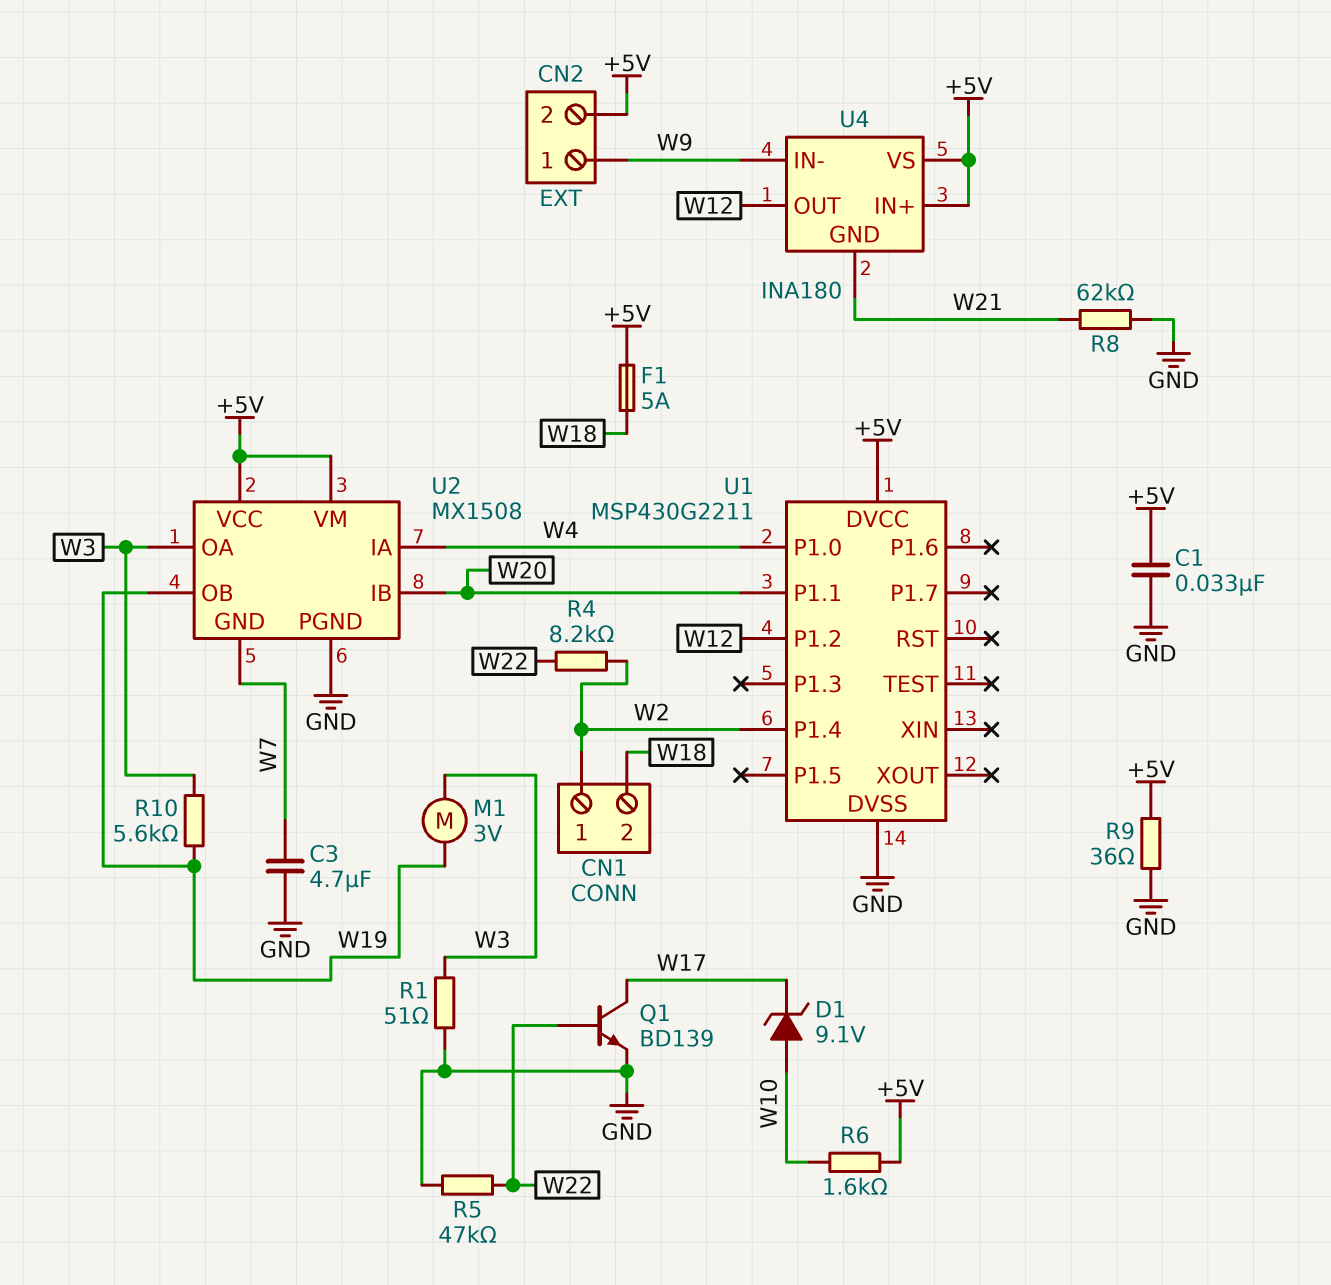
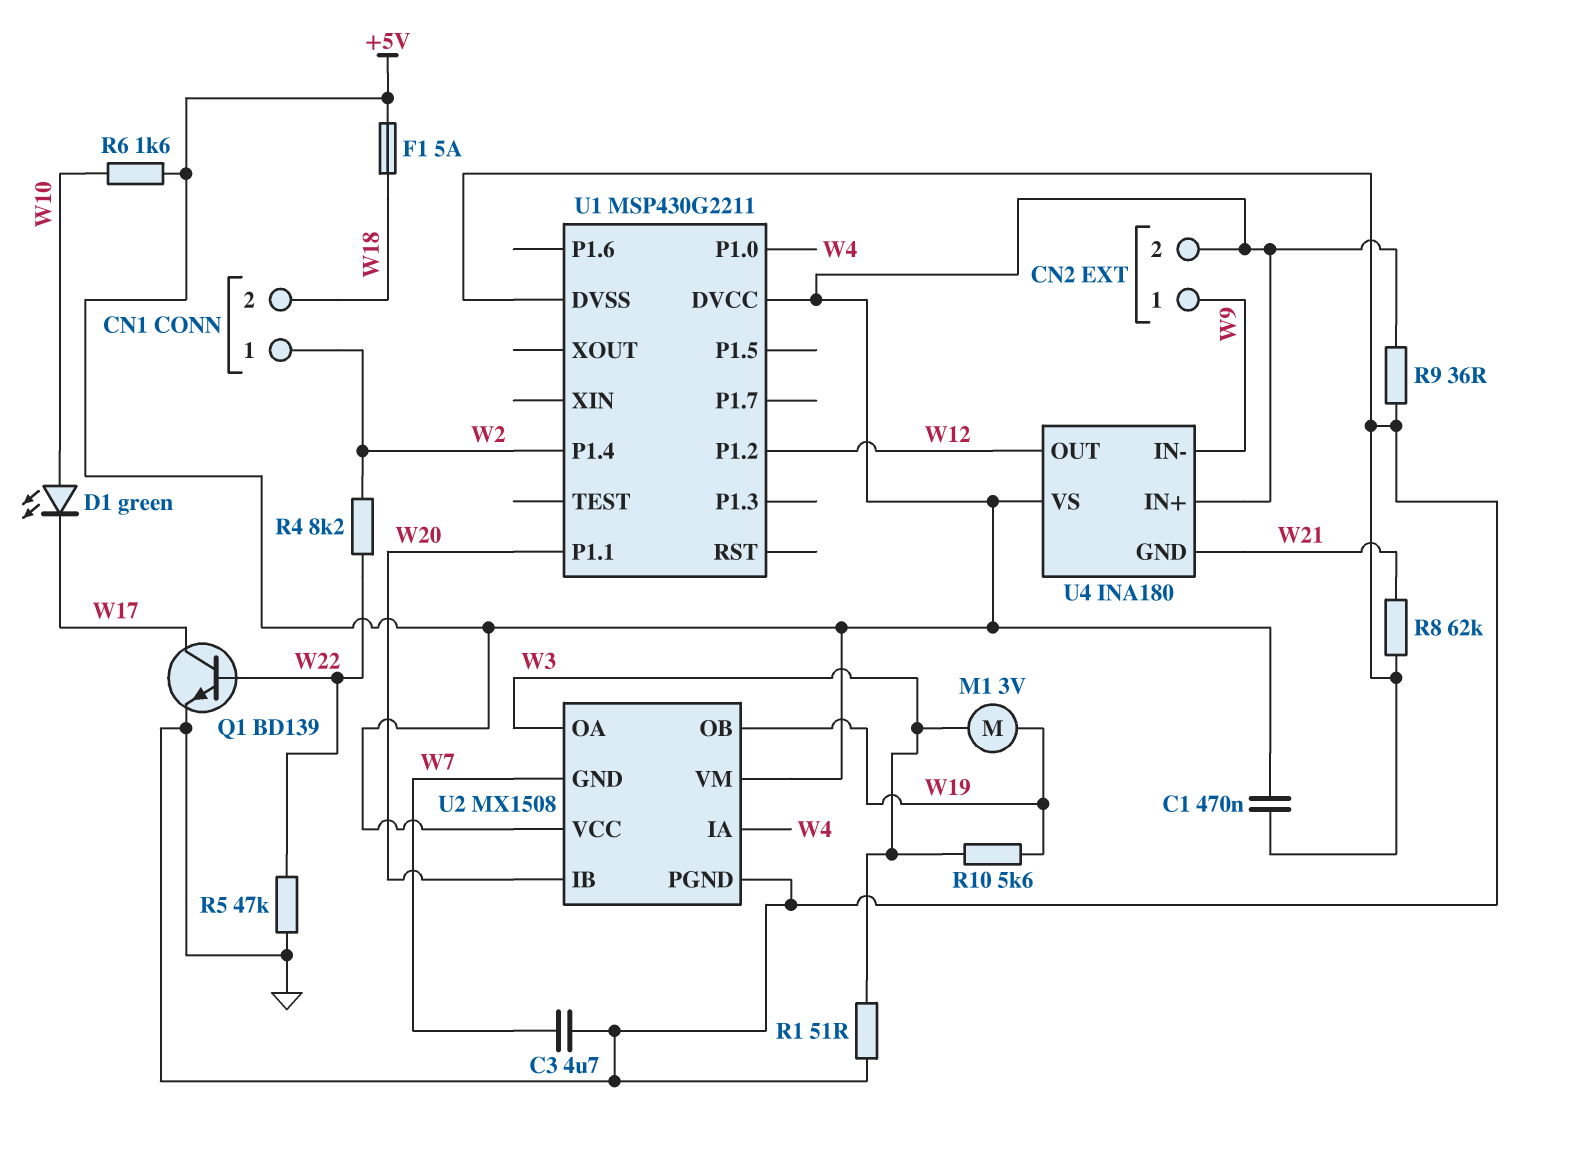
C1: 33nF (+5V, GND) -> 470nF (+5V, GND)
D1: zener 9.1V (A W10, K W17) -> LED green (A W10, K W17)

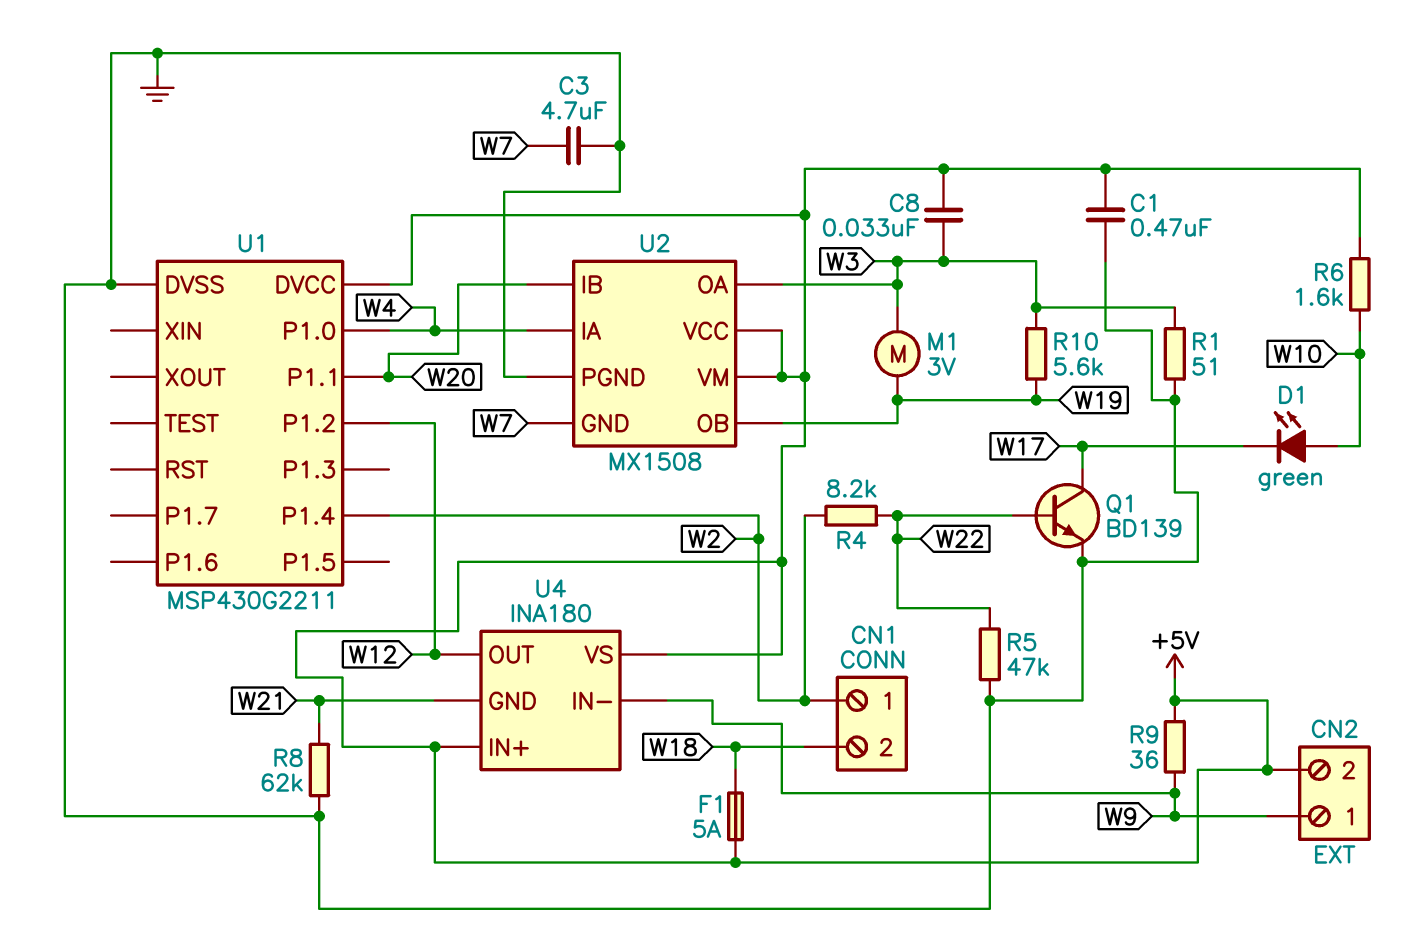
C8: none -> 33nF (+5V, W3)
R9: 36 (+5V, GND) -> 36 (+5V, W9)

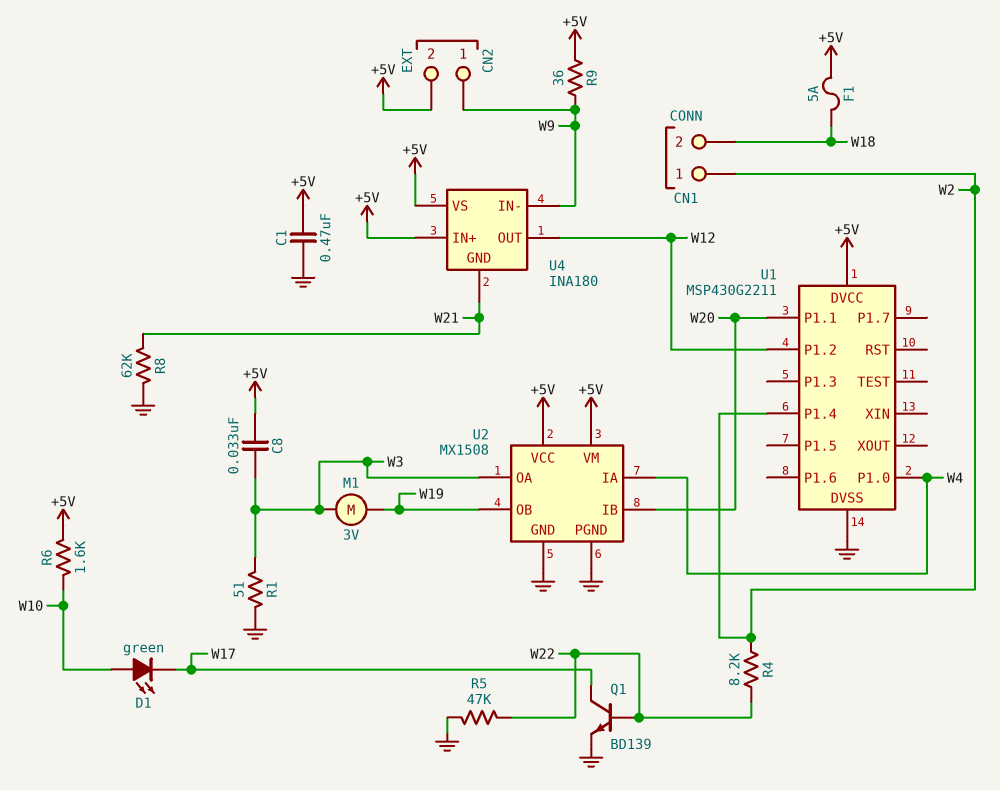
C3: 4.7uF (GND, W7) -> none
R10: 5.6k (W3, W19) -> none
U2 pin GND: W7 -> GND

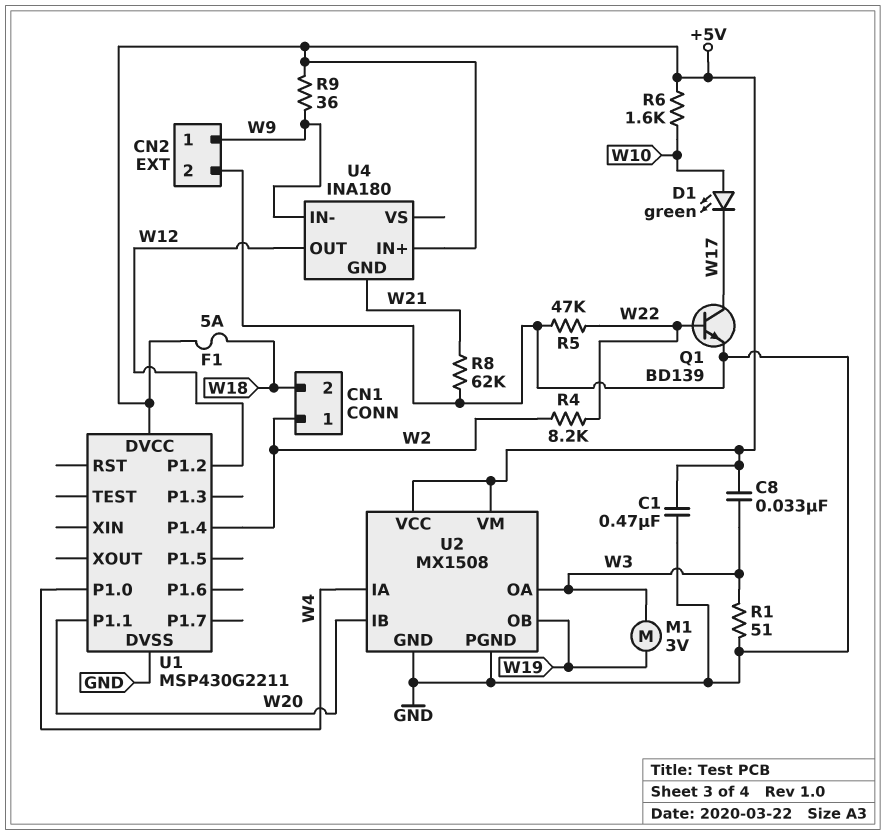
CN2 pin 2: +5V -> GND
U4 pin VS: +5V -> none

